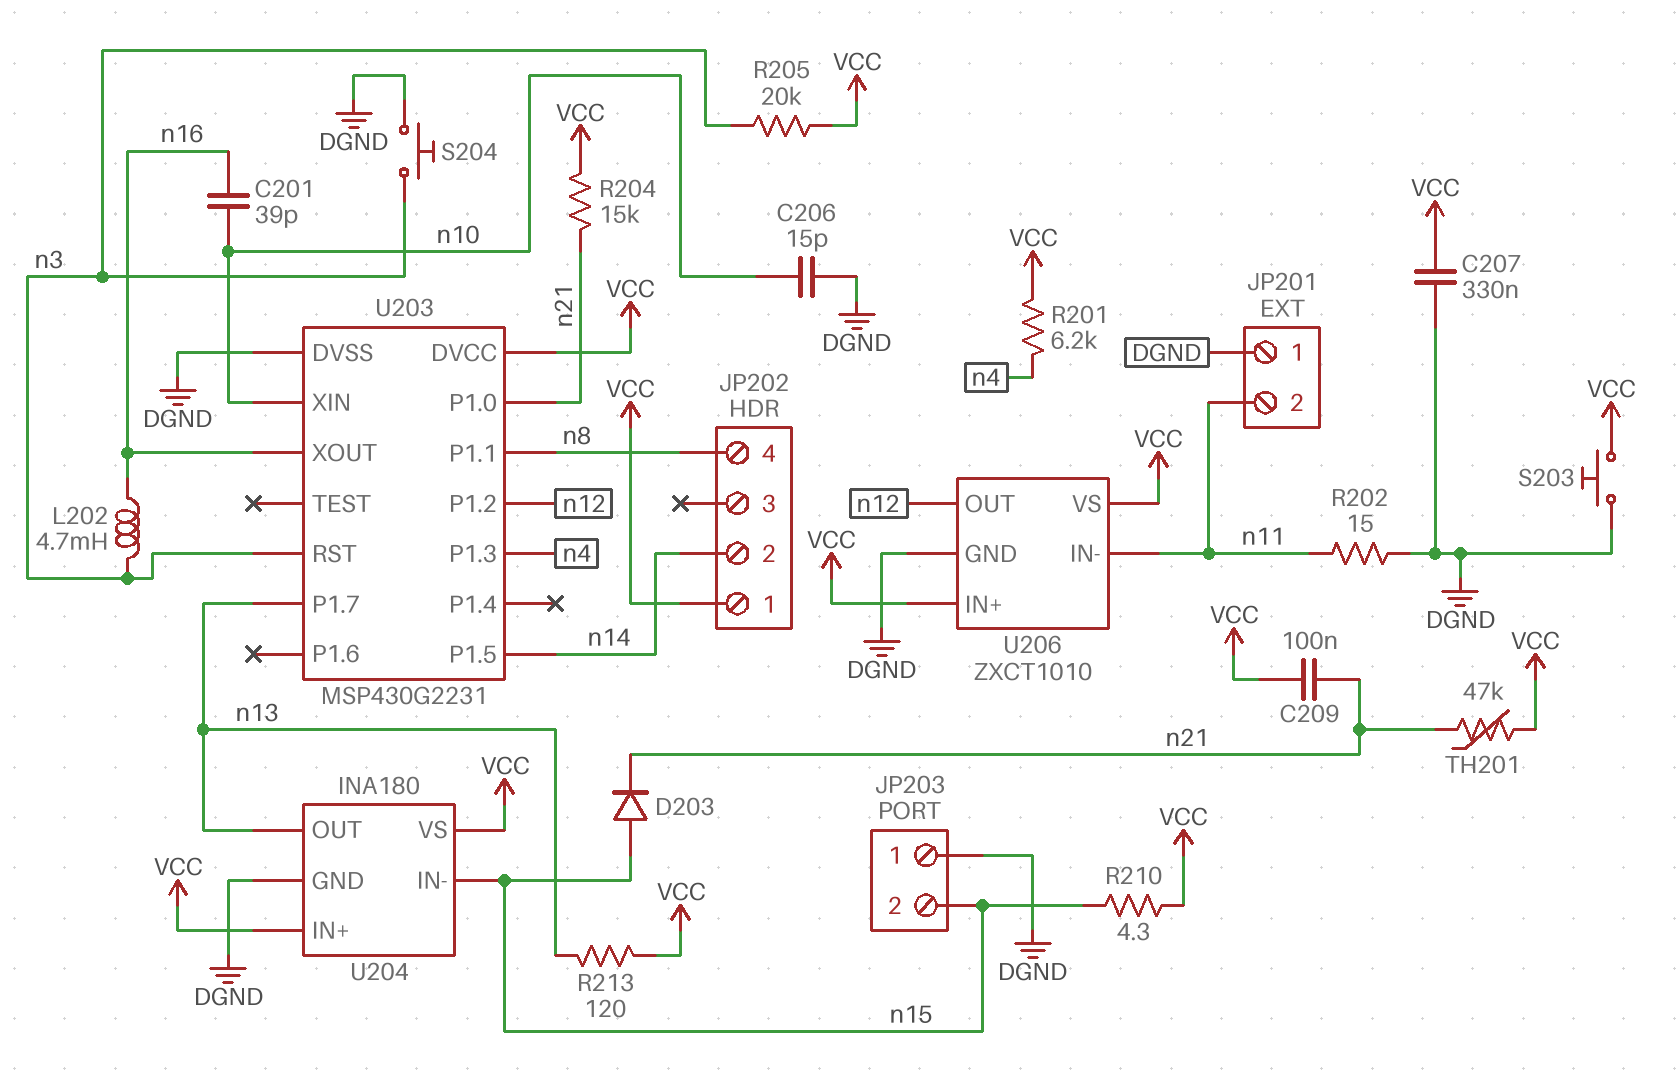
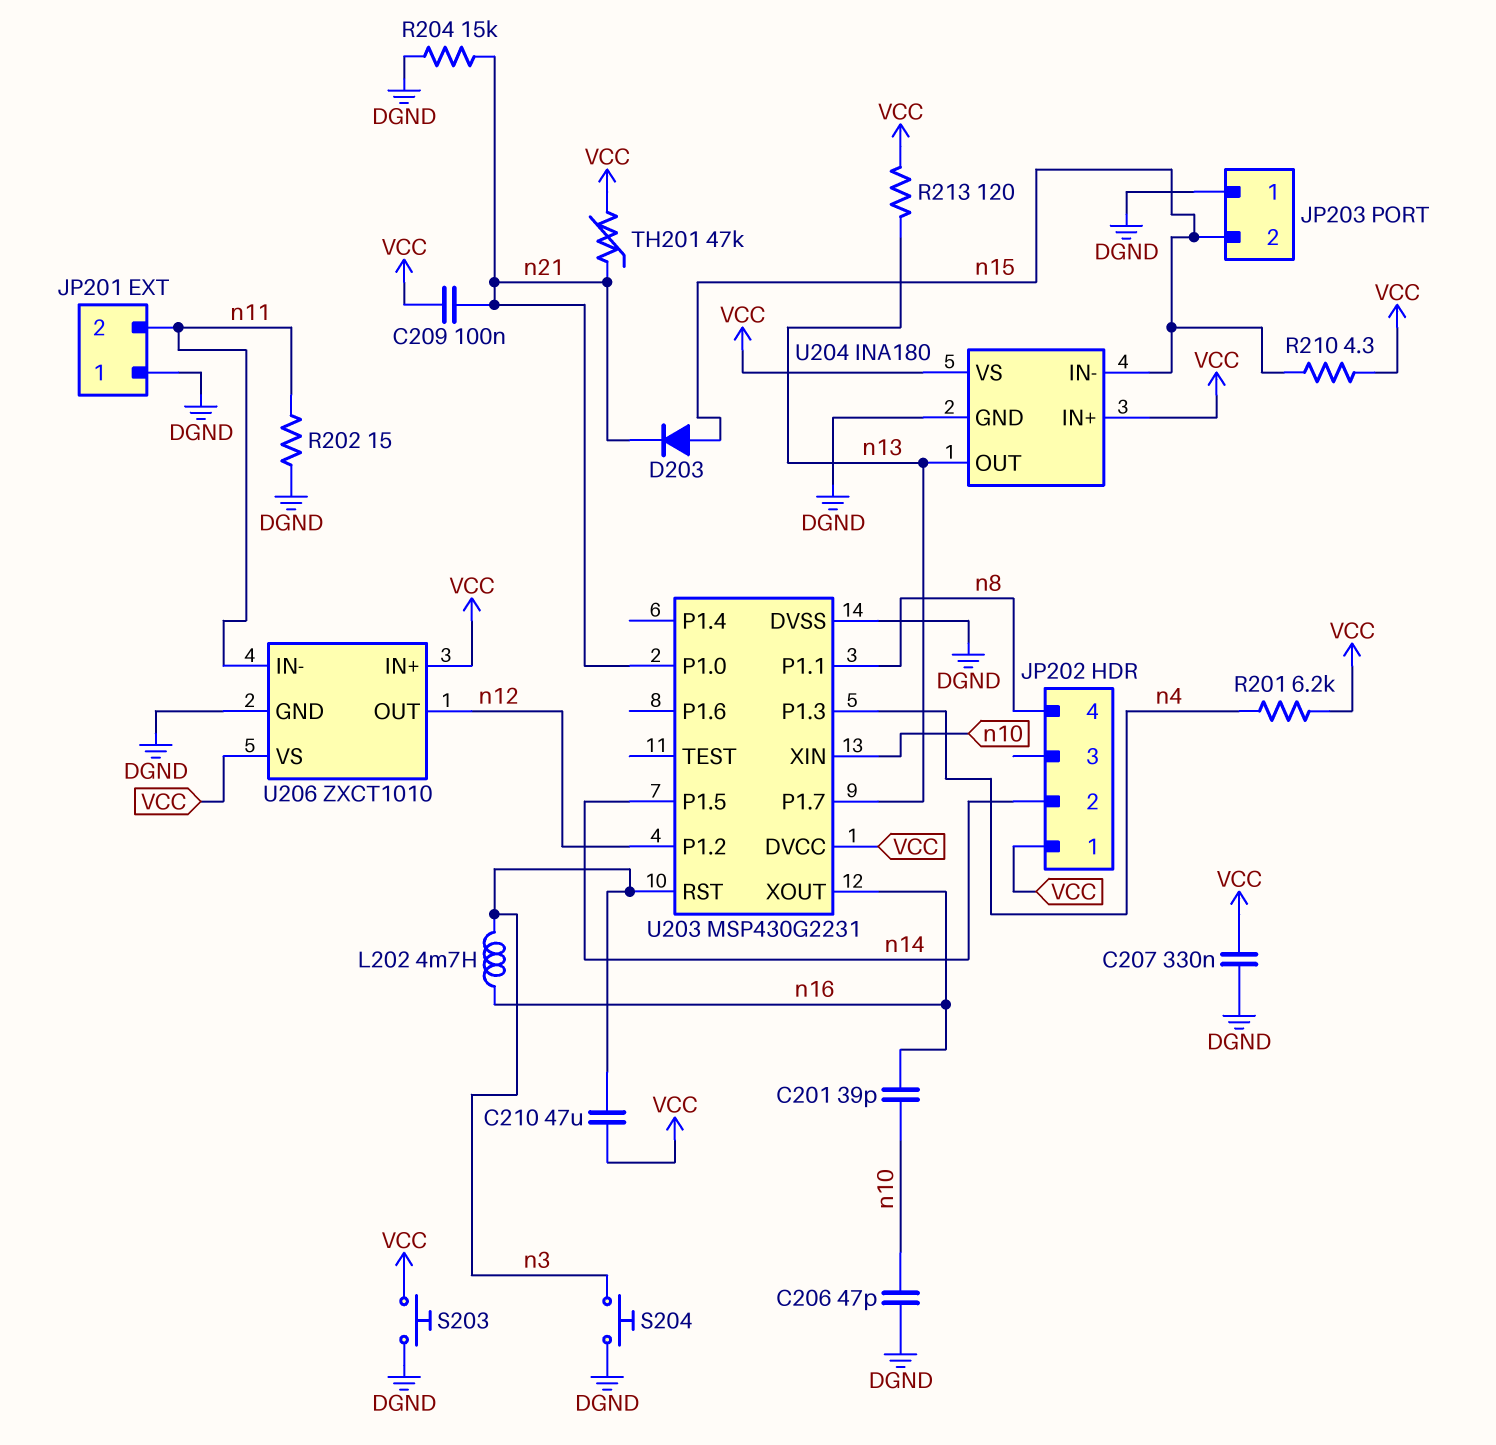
C206: 15pF (DGND, n10) -> 47pF (DGND, n10)
C210: none -> 47uF (VCC, n3)
R204: 15k (VCC, n21) -> 15k (DGND, n21)
R205: 20k (VCC, n3) -> none

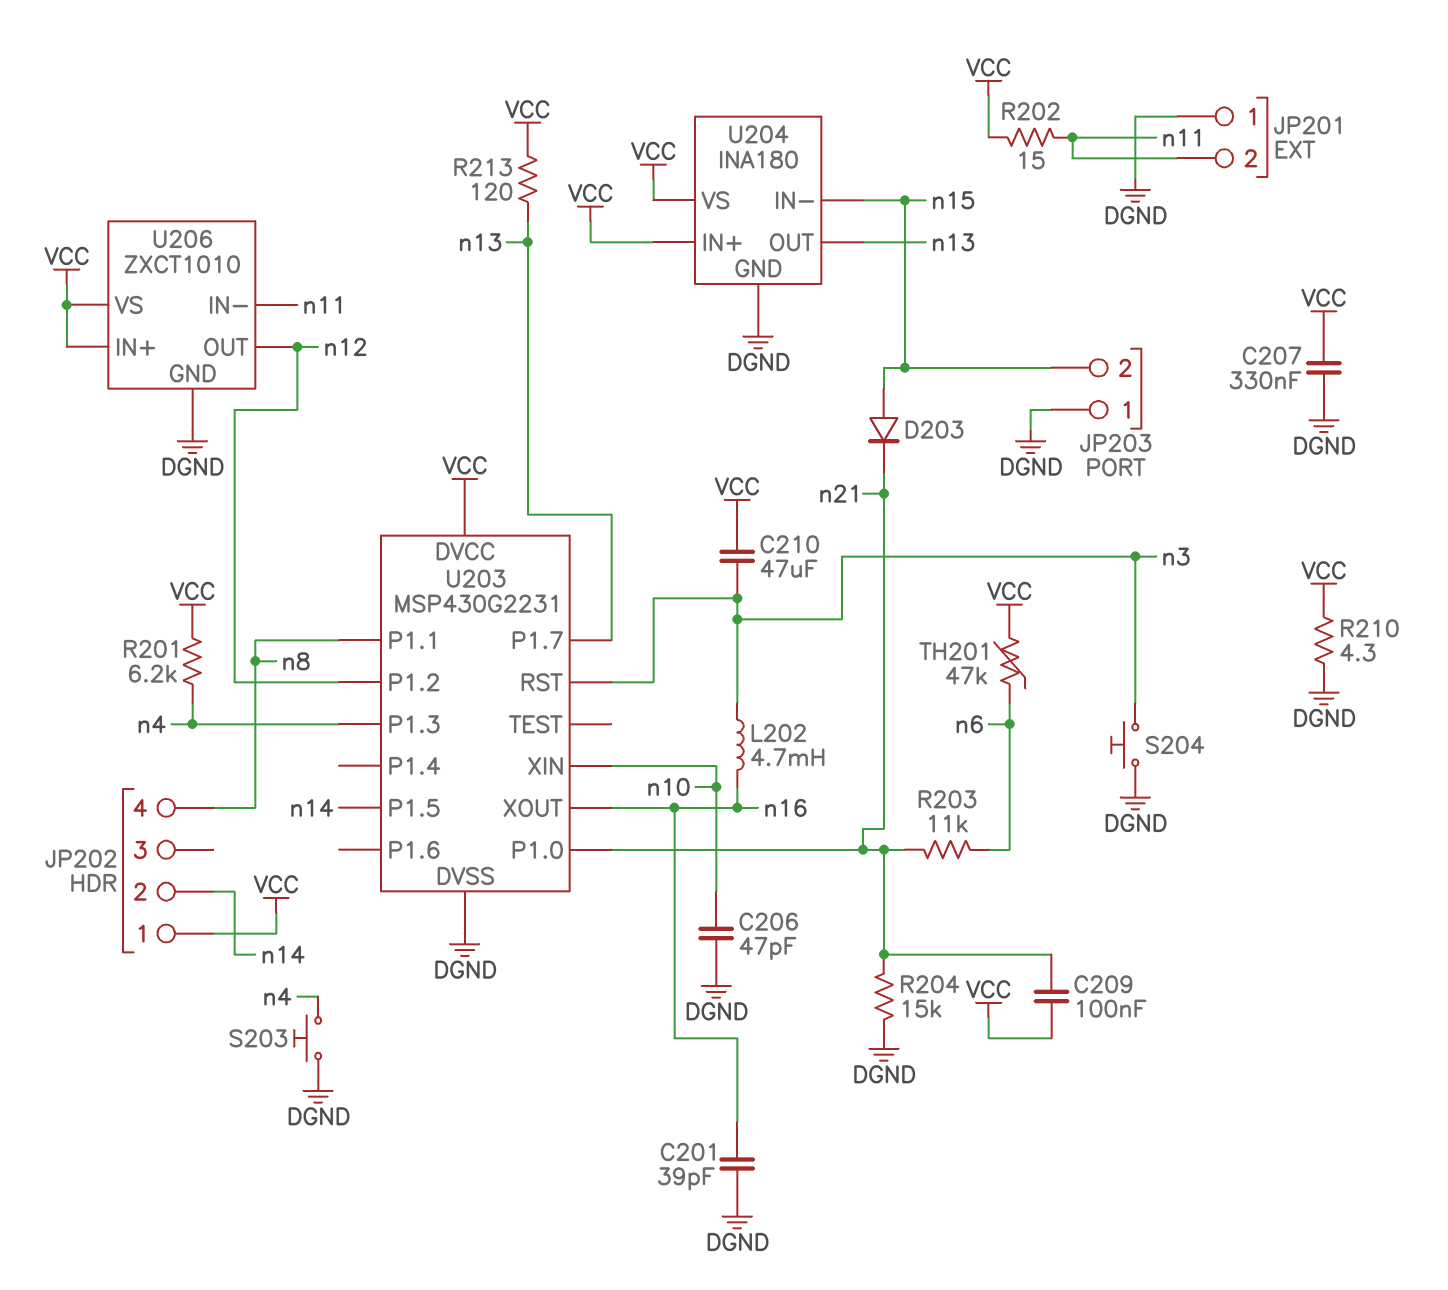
C201: 39pF (n10, n16) -> 39pF (DGND, n16)
R202: 15 (DGND, n11) -> 15 (VCC, n11)
R203: none -> 11k (n6, n21)
R210: 4.3 (VCC, n15) -> 4.3 (DGND, VCC)
S203: button (DGND, VCC) -> button (DGND, n4)
TH201: 47k (VCC, n21) -> 47k (VCC, n6)

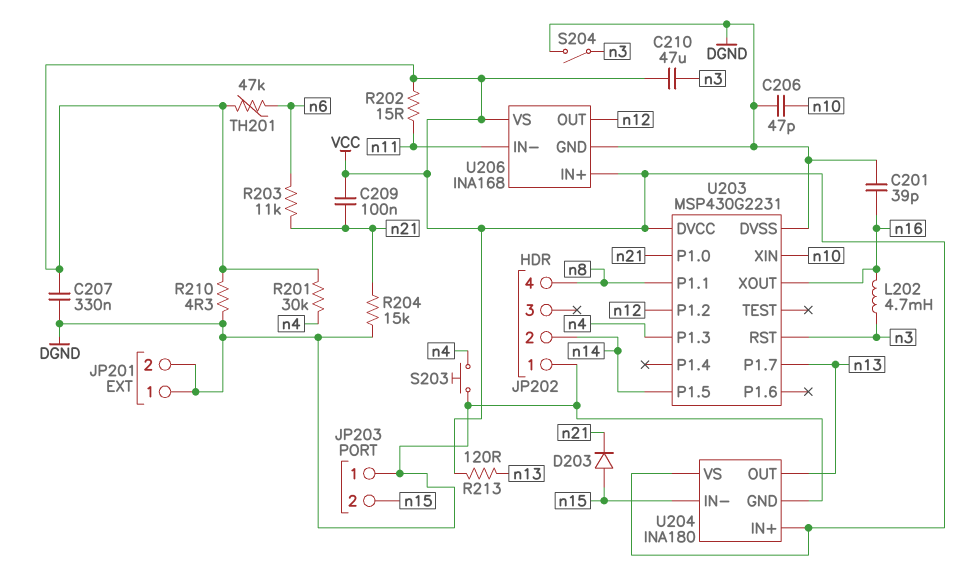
JP201 pin 2: n11 -> DGND
JP202 pin 1: VCC -> DGND
R201: 6.2k (VCC, n4) -> 30k (VCC, n4)
S204: button (DGND, n3) -> switch (DGND, n3)
U206: ZXCT1010 -> INA168

